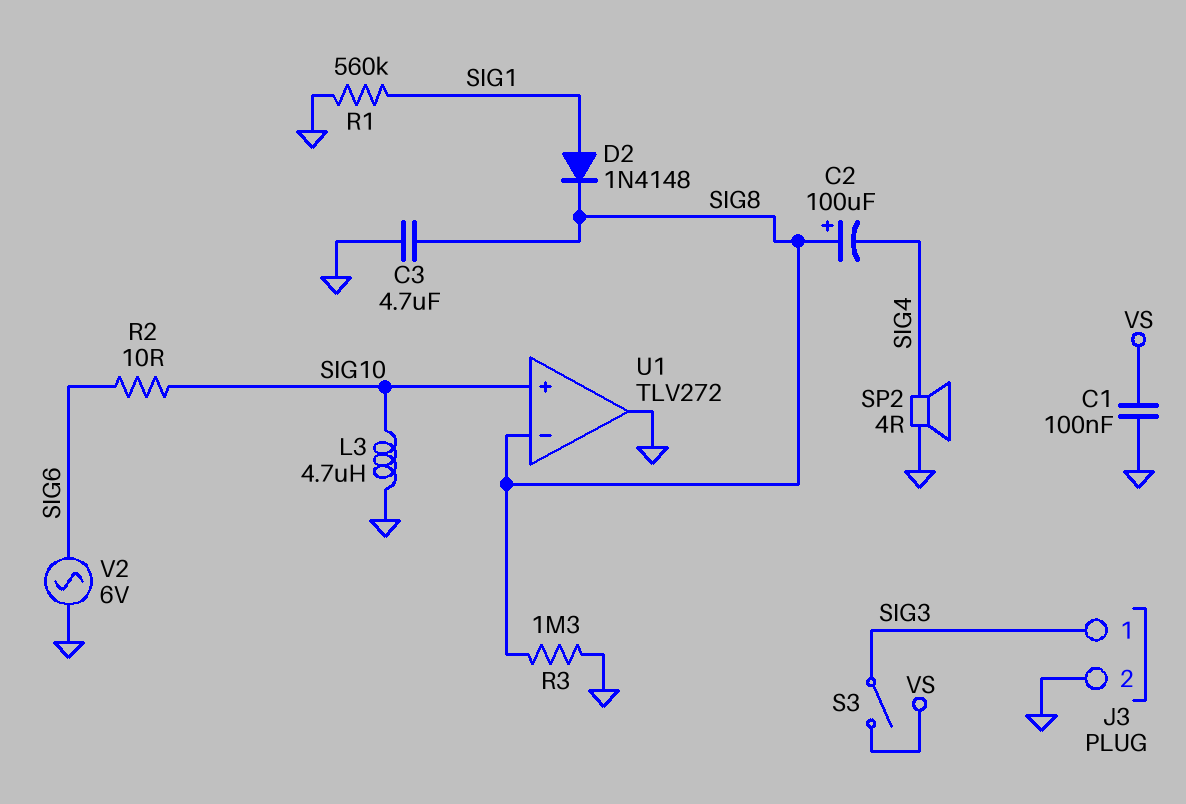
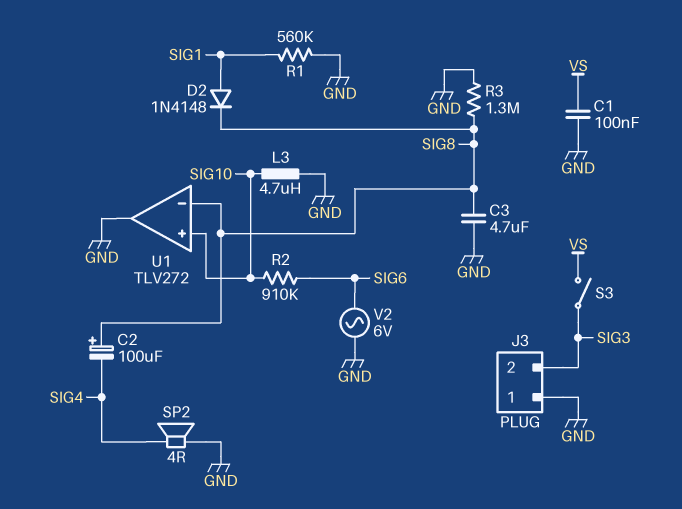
J3 pin 1: SIG3 -> GND
J3 pin 2: GND -> SIG3
R2: 10 (SIG6, SIG10) -> 910k (SIG6, SIG10)

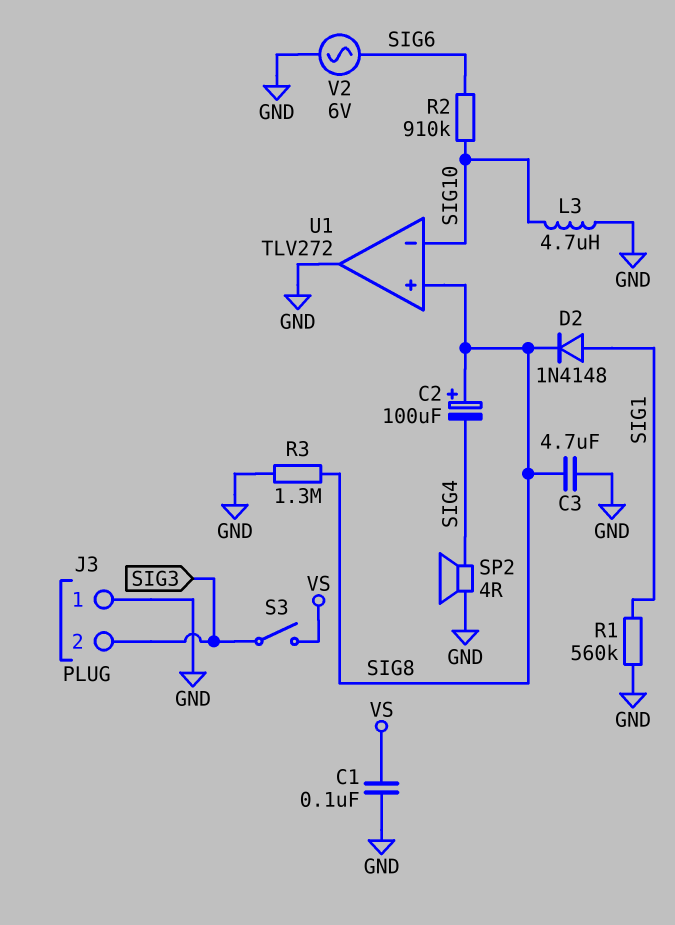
U1 pin in+: SIG10 -> SIG8
U1 pin in-: SIG8 -> SIG10

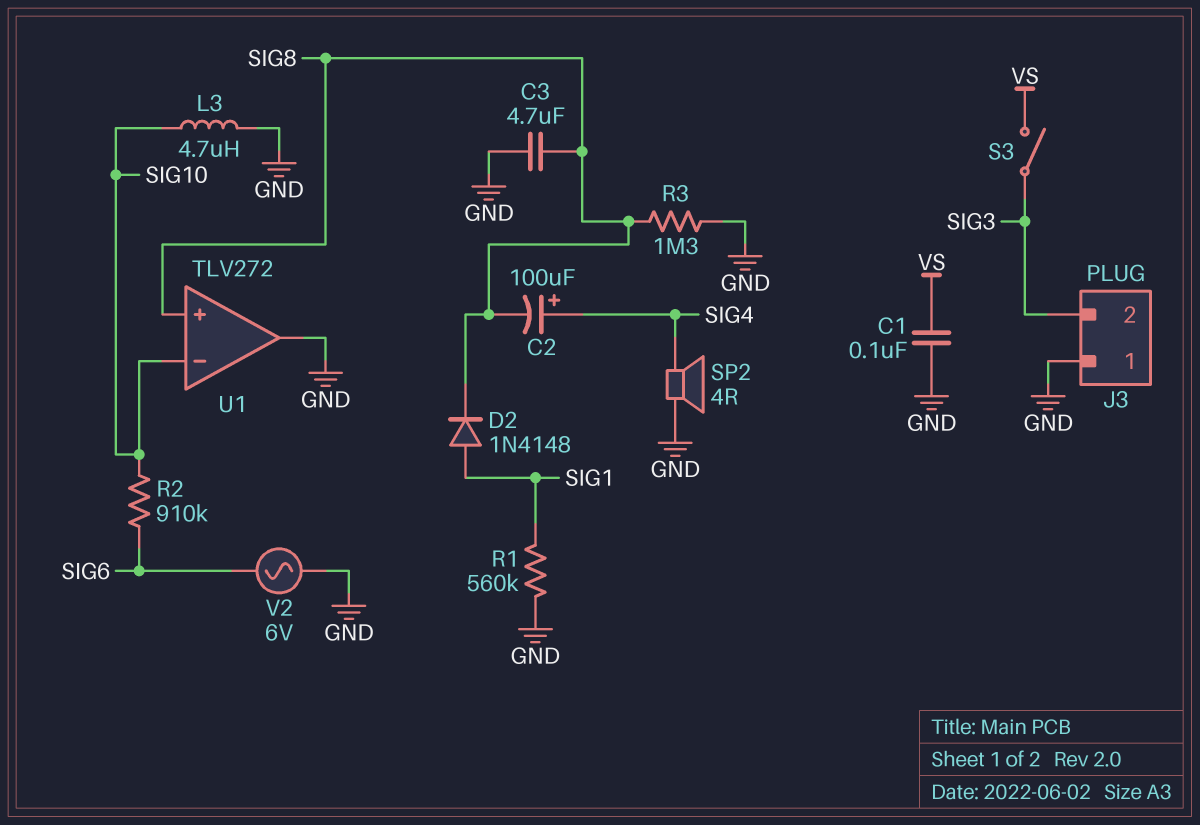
C2: 100uF (plus SIG8, minus SIG4) -> 100uF (plus SIG4, minus SIG8)

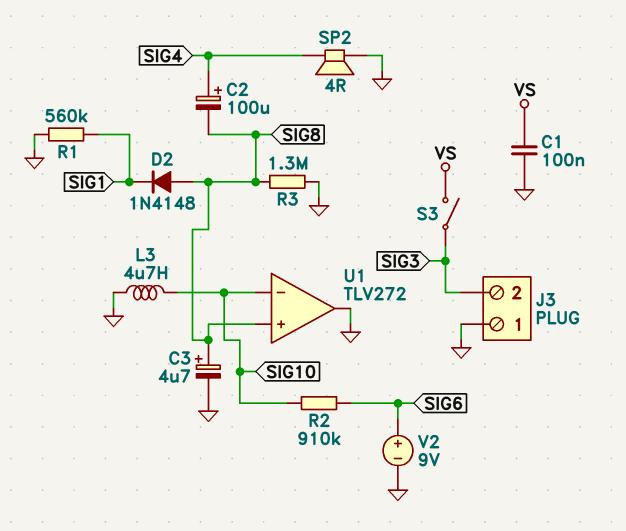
C3: 4.7uF (GND, SIG8) -> 4.7uF (plus SIG8, minus GND)
D2: diode 1N4148 (A SIG1, K SIG8) -> diode 1N4148 (A SIG8, K SIG1)
V2: AC 6V (GND, SIG6) -> 9V (plus SIG6, minus GND)

